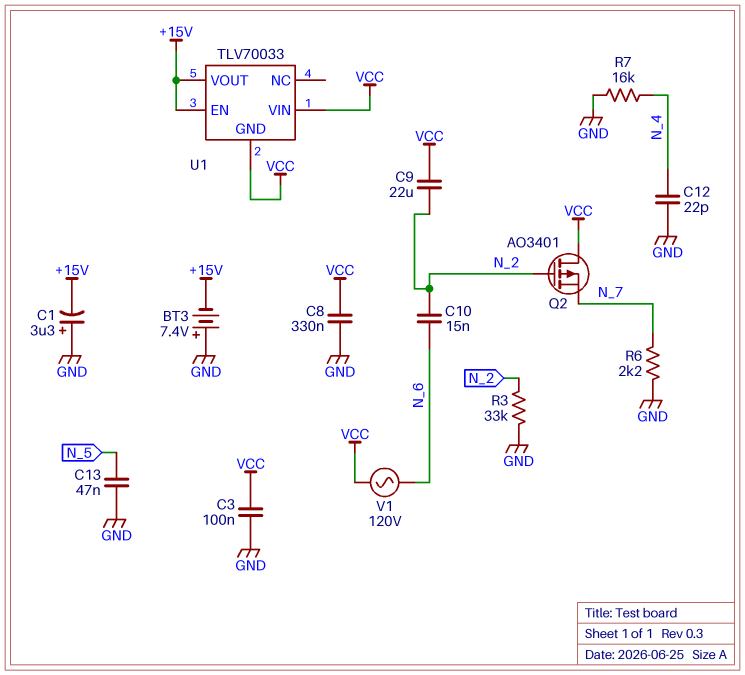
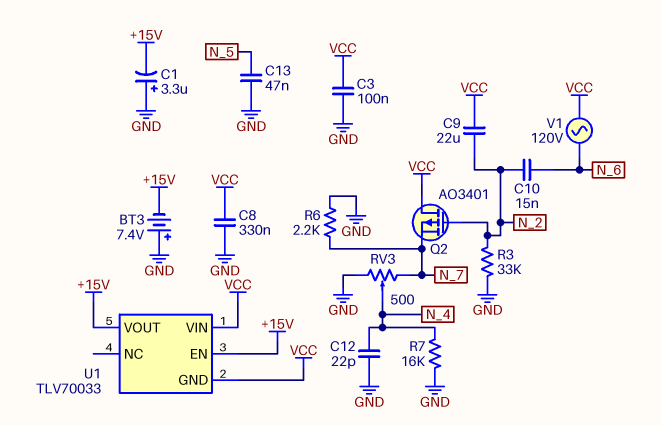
RV3: none -> 500 (GND, N_7, wiper N_4)

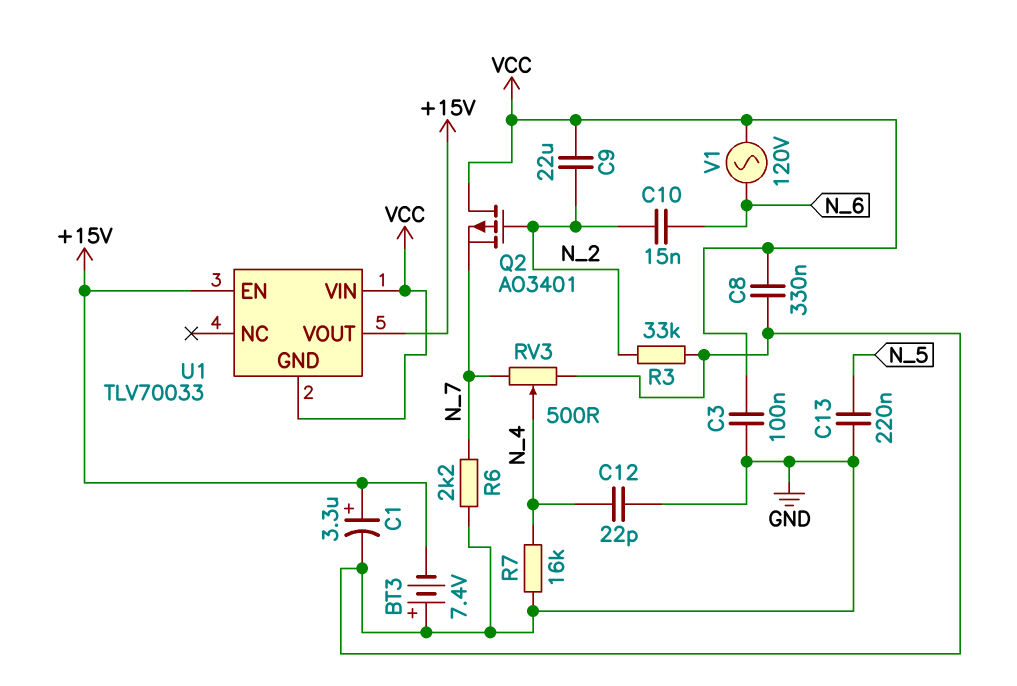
C1: 3.3uF (plus GND, minus +15V) -> 3.3uF (plus +15V, minus GND)
C13: 47nF (GND, N_5) -> 220nF (GND, N_5)

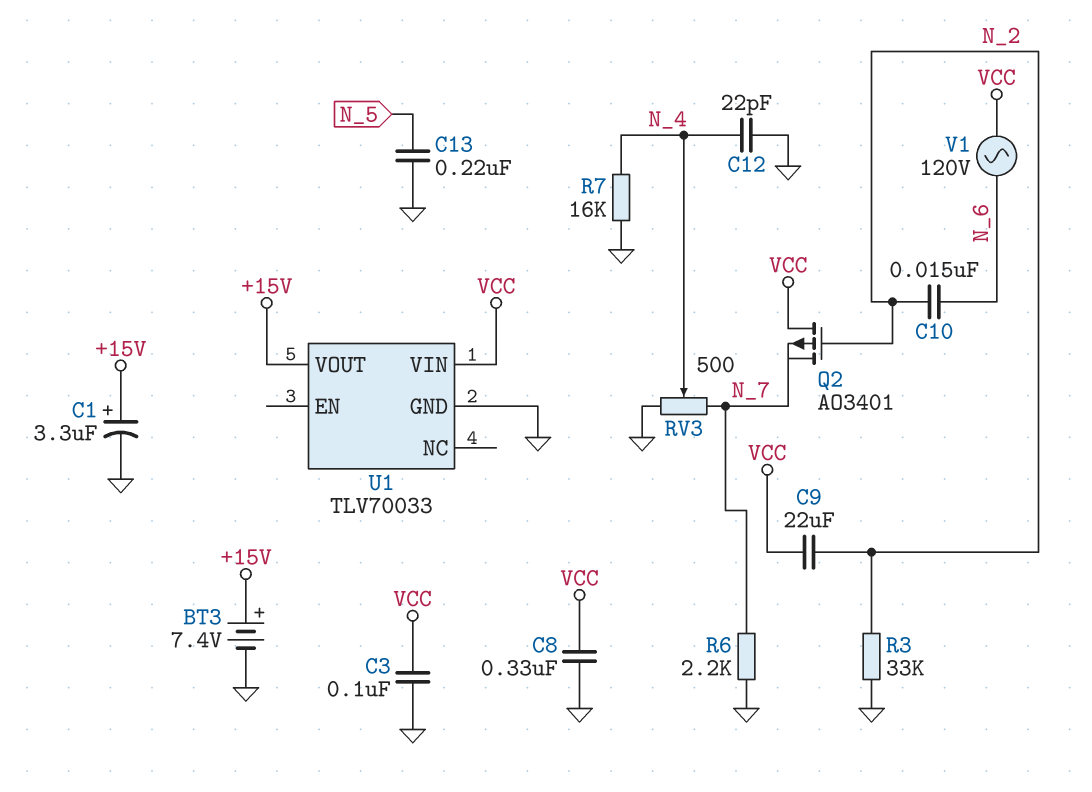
BT3: 7.4V (plus GND, minus +15V) -> 7.4V (plus +15V, minus GND)
U1 pin EN: +15V -> none
U1 pin GND: VCC -> GND

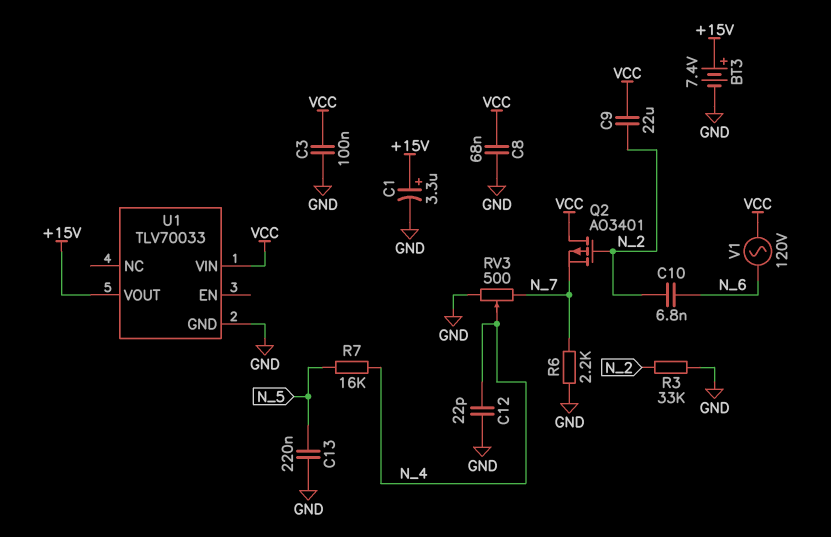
C8: 330nF (GND, VCC) -> 68nF (GND, VCC)
C10: 15nF (N_2, N_6) -> 6.8nF (N_2, N_6)
R7: 16k (GND, N_4) -> 16k (N_4, N_5)

